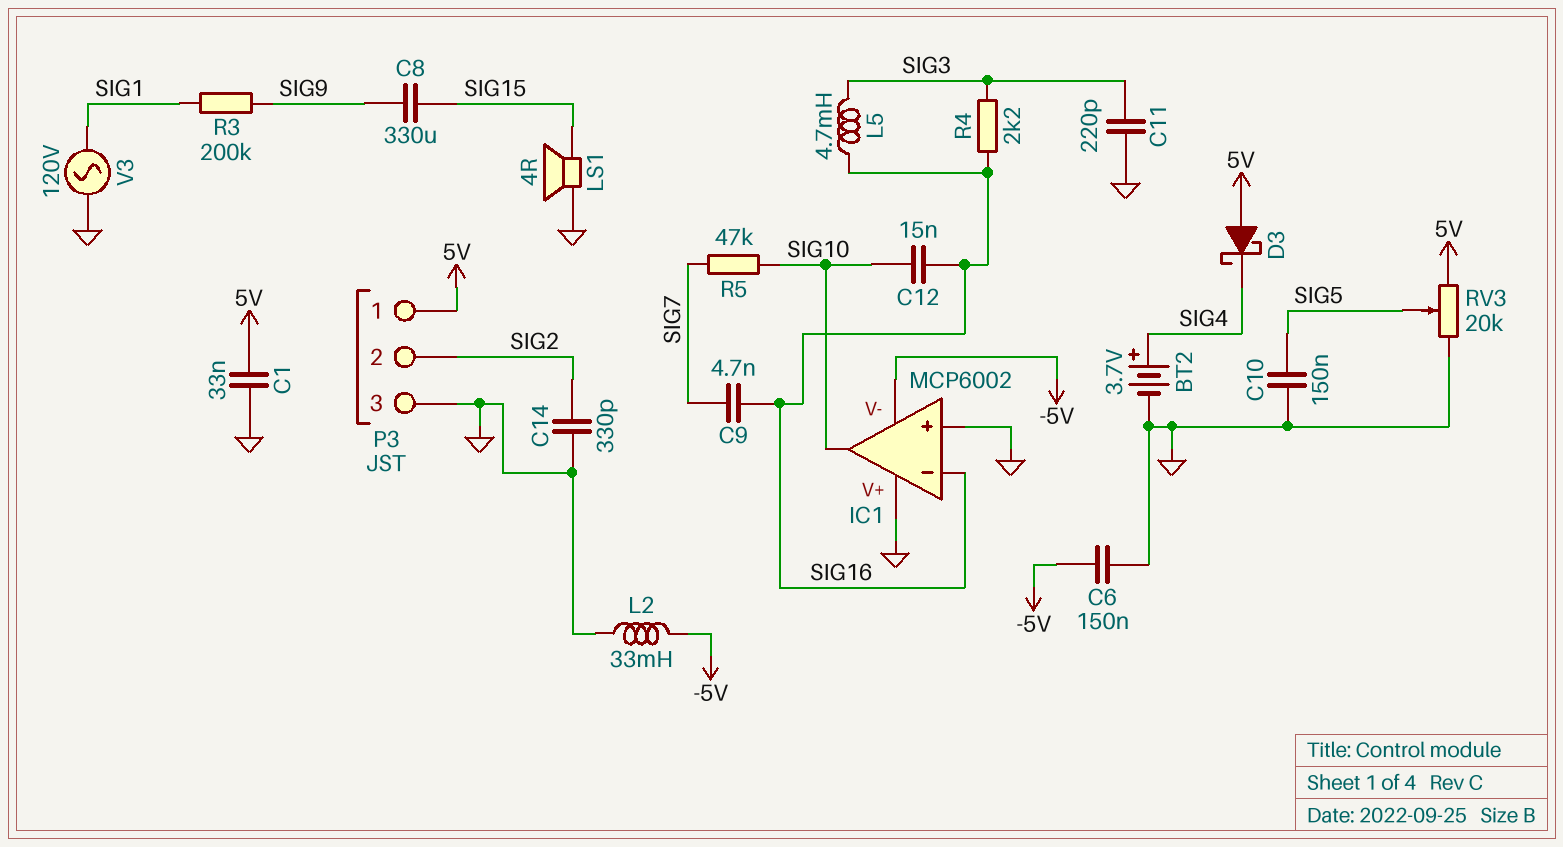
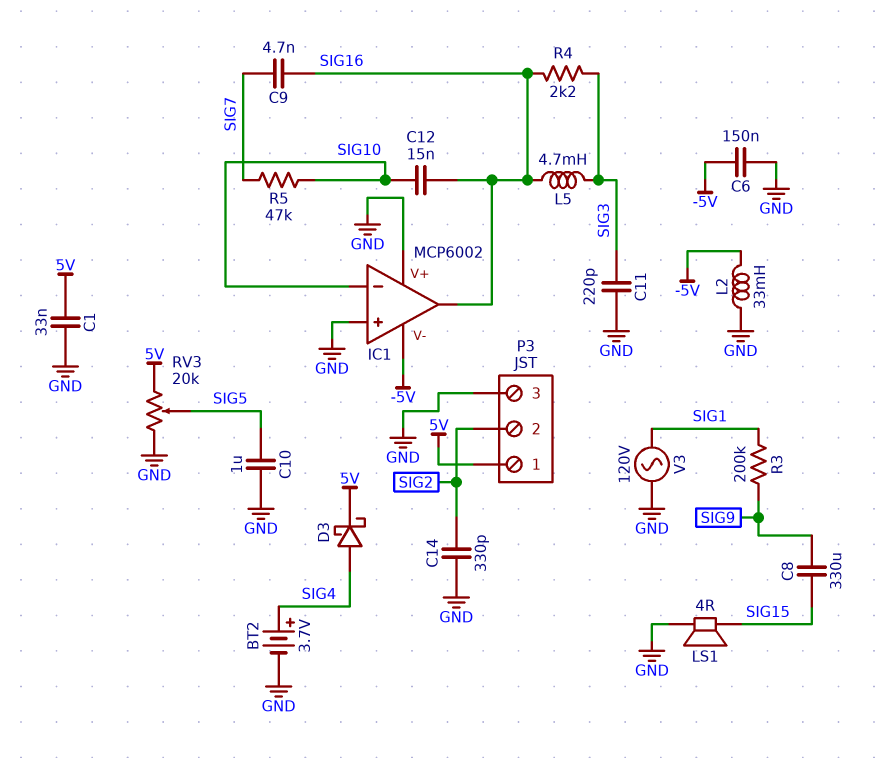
C10: 150nF (GND, SIG5) -> 1uF (GND, SIG5)
D3: schottky (A 5V, K SIG4) -> schottky (A SIG4, K 5V)
IC1 pin in-: SIG16 -> SIG10
IC1 pin out: SIG10 -> SIG16

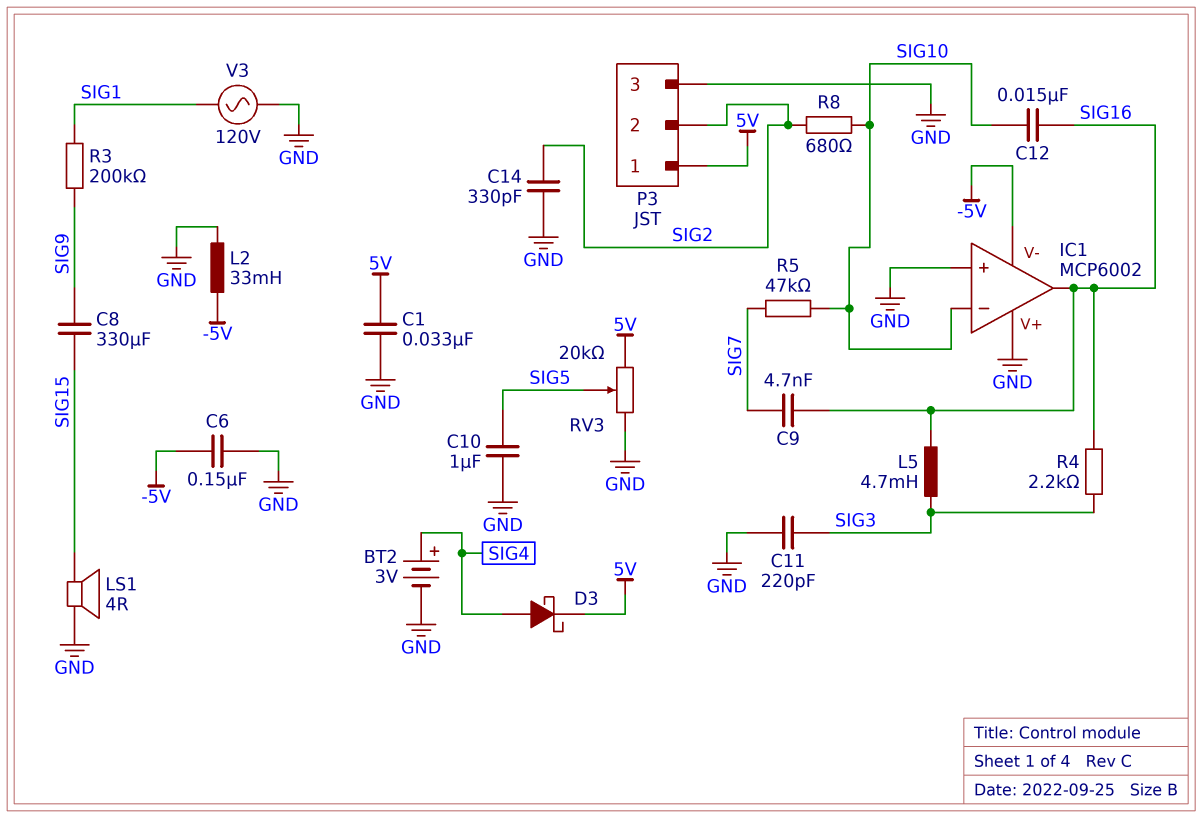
BT2: 3.7V (plus SIG4, minus GND) -> 3V (plus SIG4, minus GND)
R8: none -> 680 (SIG2, SIG10)

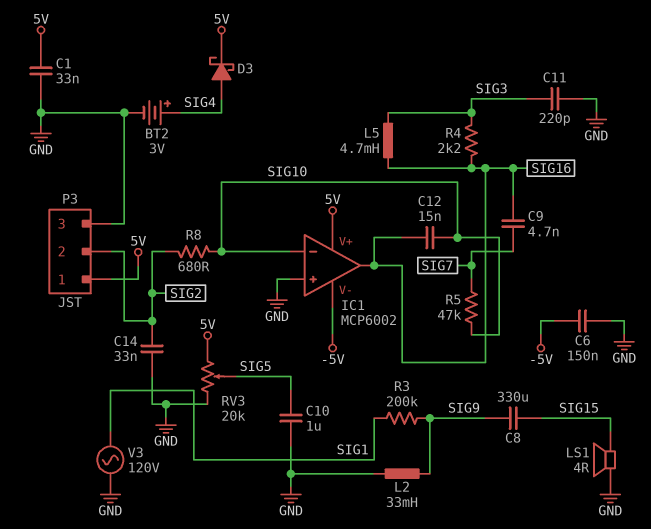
C14: 330pF (GND, SIG2) -> 33nF (GND, SIG2)
IC1 pin V+: GND -> 5V
L2: 33mH (-5V, GND) -> 33mH (GND, SIG9)

